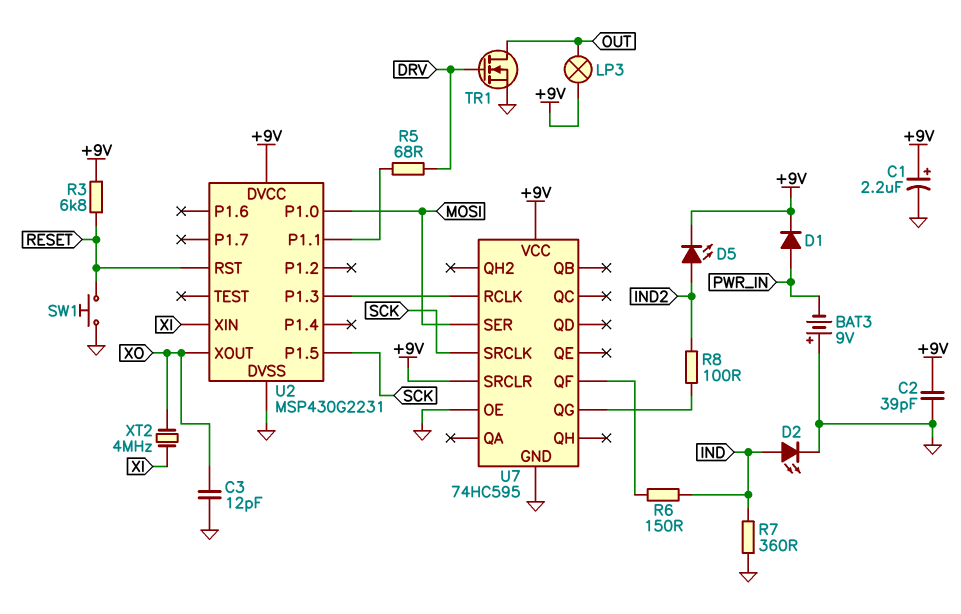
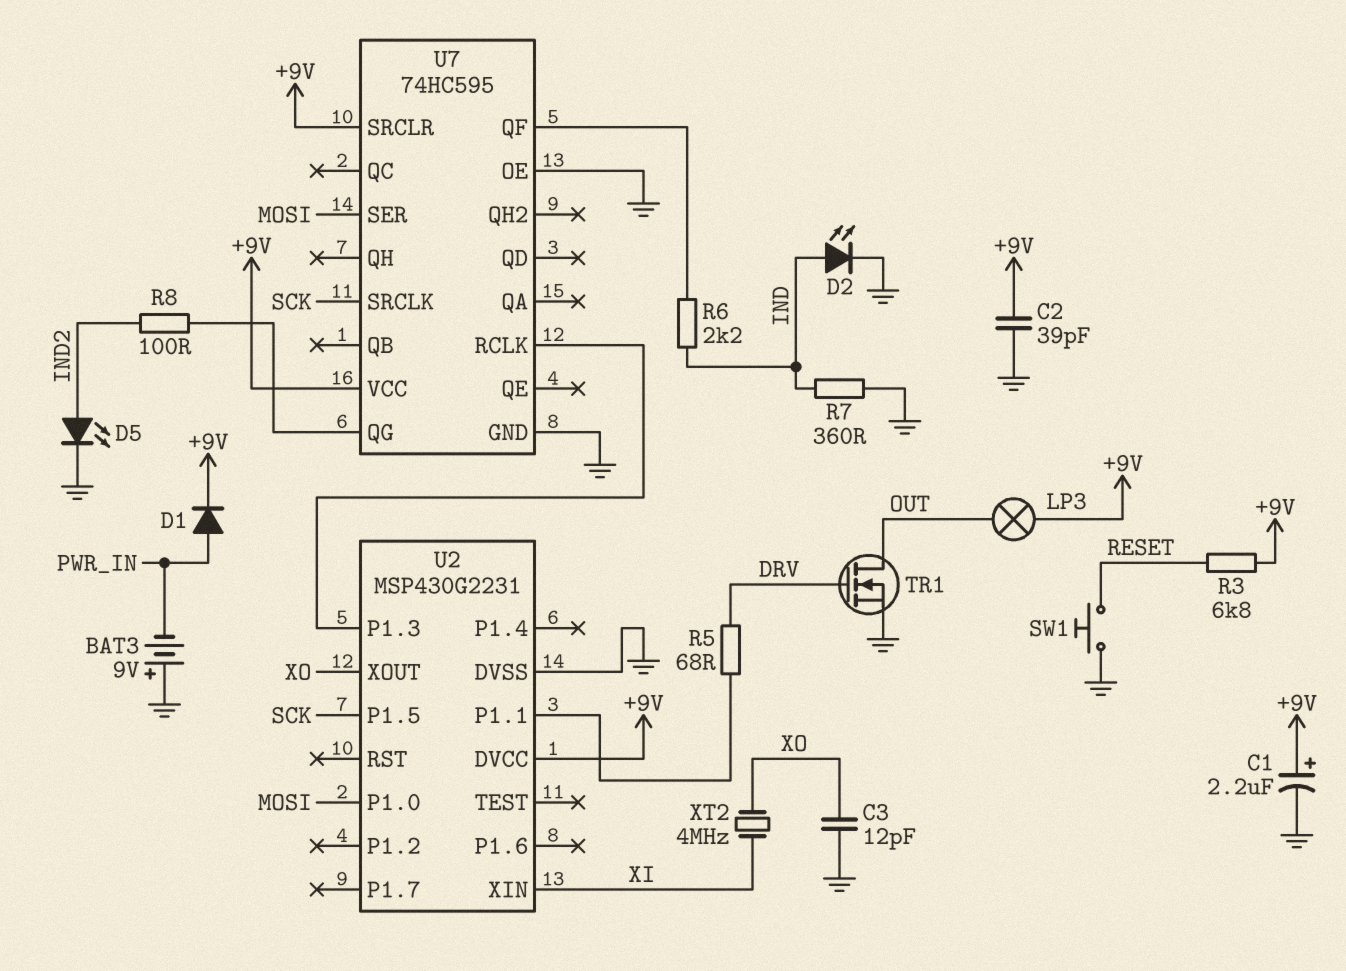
D5: LED (A IND2, K +9V) -> LED (A IND2, K GND)
R6: 150 (IND, U7/QF) -> 2.2k (IND, U7/QF)
U2 pin RST: RESET -> none

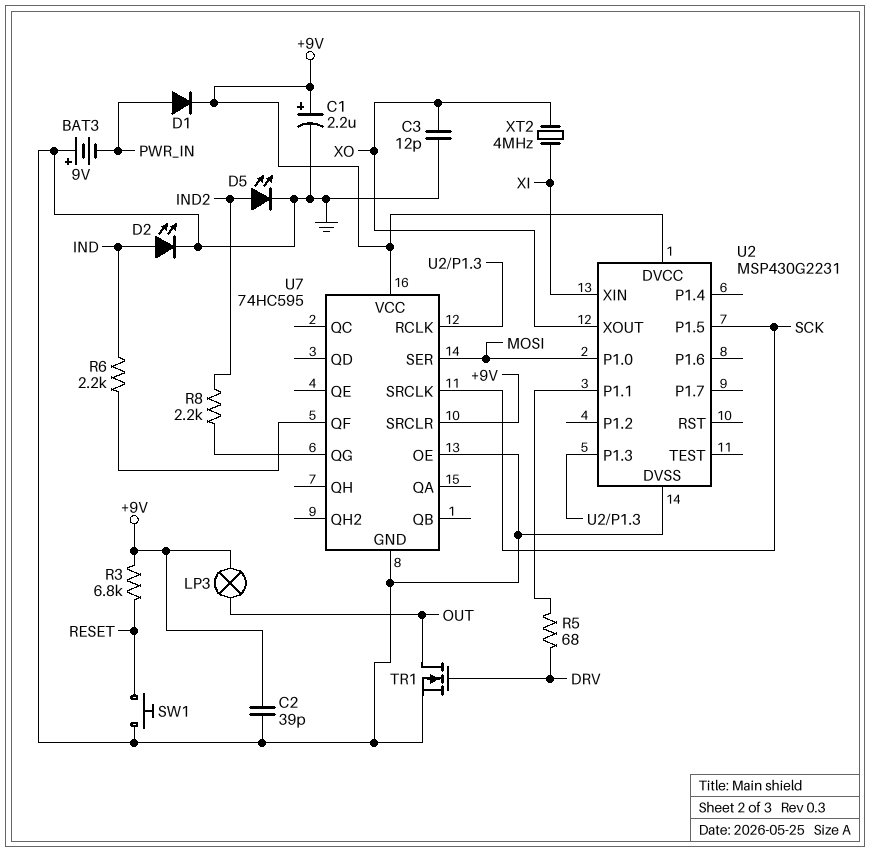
R7: 360 (GND, IND) -> none
R8: 100 (IND2, U7/QG) -> 2.2k (IND2, U7/QG)

